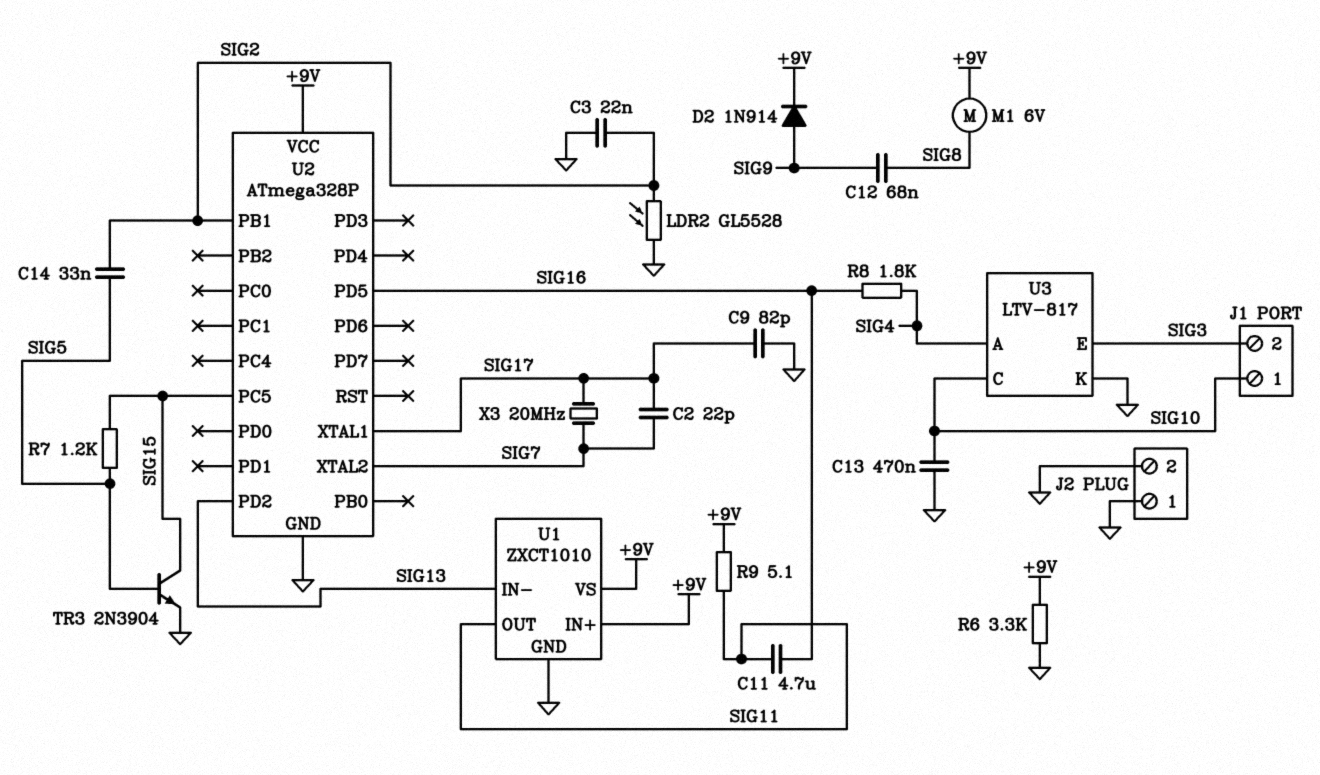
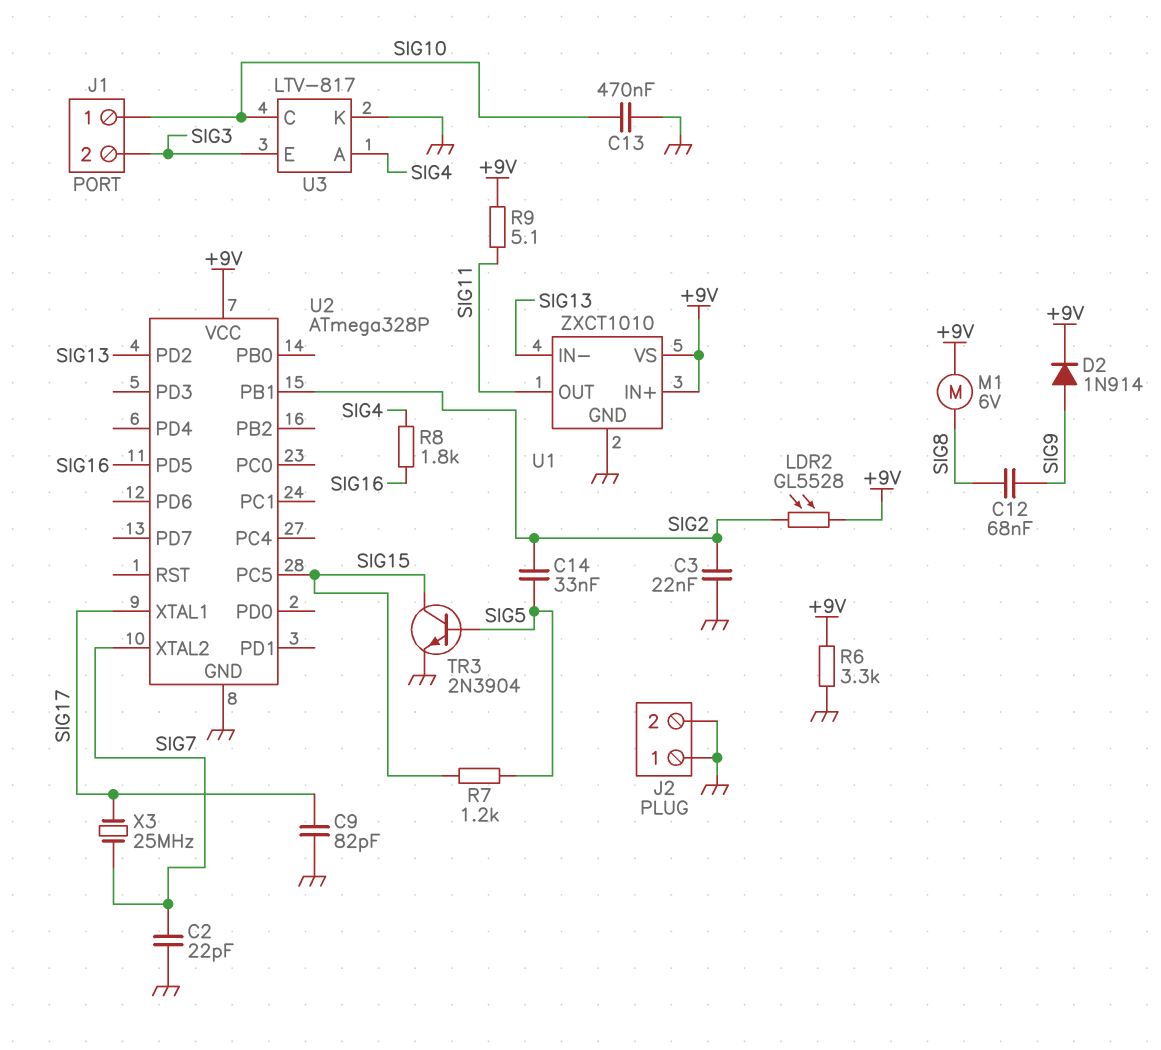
C2: 22pF (SIG7, SIG17) -> 22pF (GND, SIG7)
C11: 4.7uF (SIG11, SIG16) -> none
LDR2: GL5528 (GND, SIG2) -> GL5528 (+9V, SIG2)
X3: 20MHz (SIG7, SIG17) -> 25MHz (SIG7, SIG17)

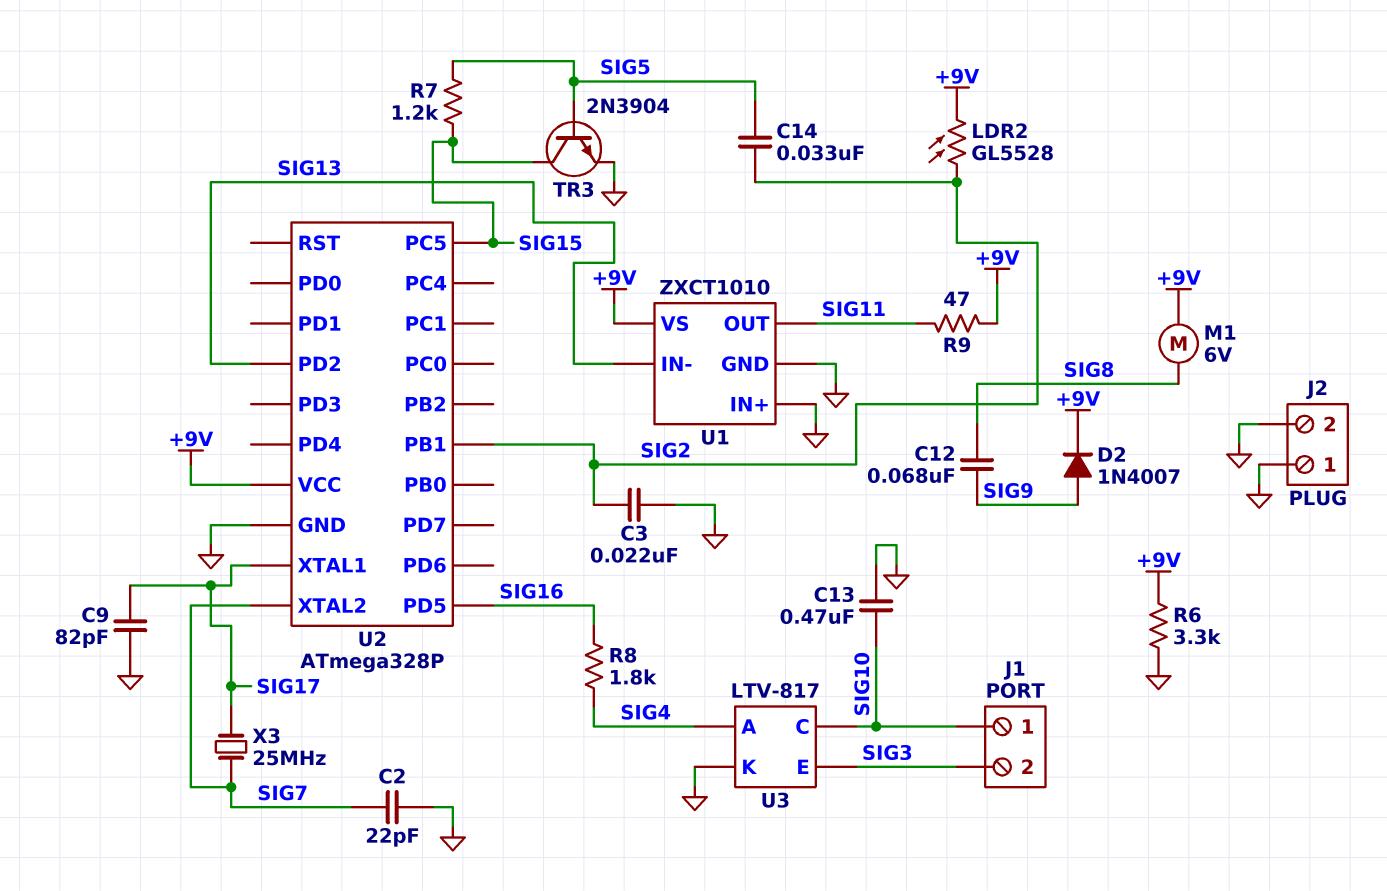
D2: diode 1N914 (A SIG9, K +9V) -> diode 1N4007 (A SIG9, K +9V)
R9: 5.1 (+9V, SIG11) -> 47 (+9V, SIG11)
U1 pin IN+: +9V -> GND

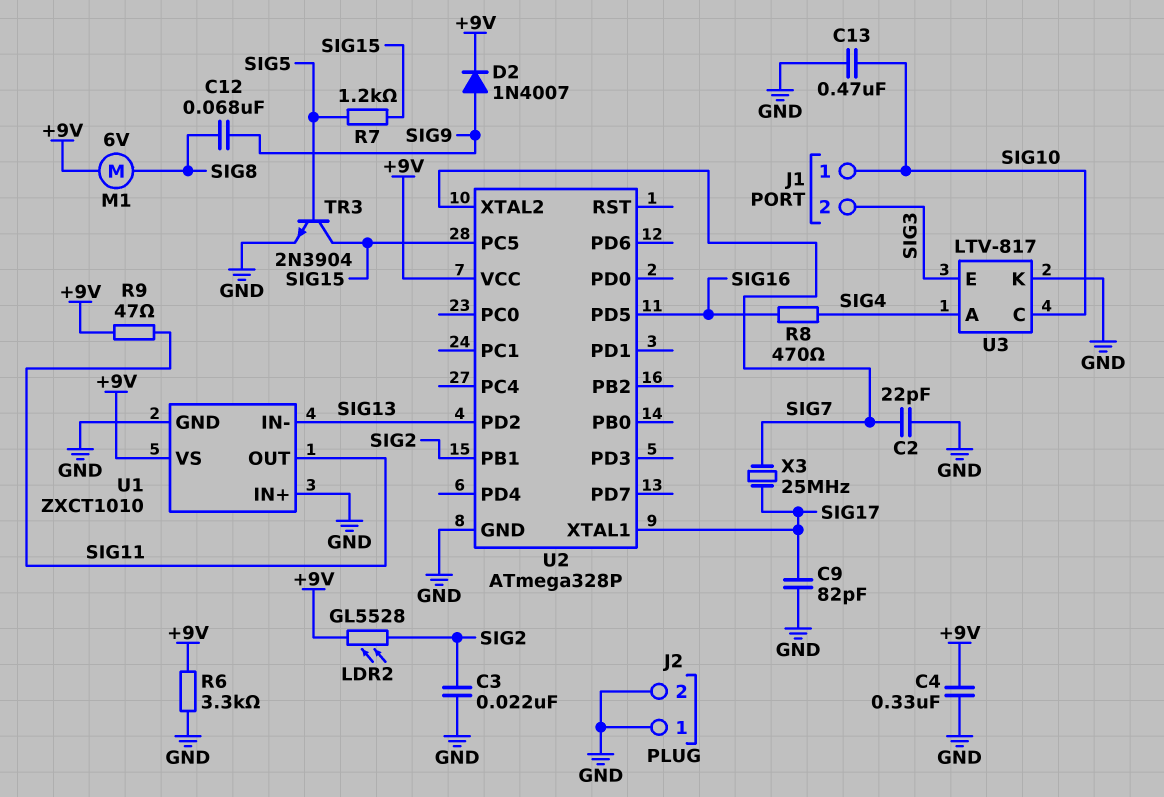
C4: none -> 330nF (+9V, GND)
C14: 33nF (SIG2, SIG5) -> none
R8: 1.8k (SIG4, SIG16) -> 470 (SIG4, SIG16)

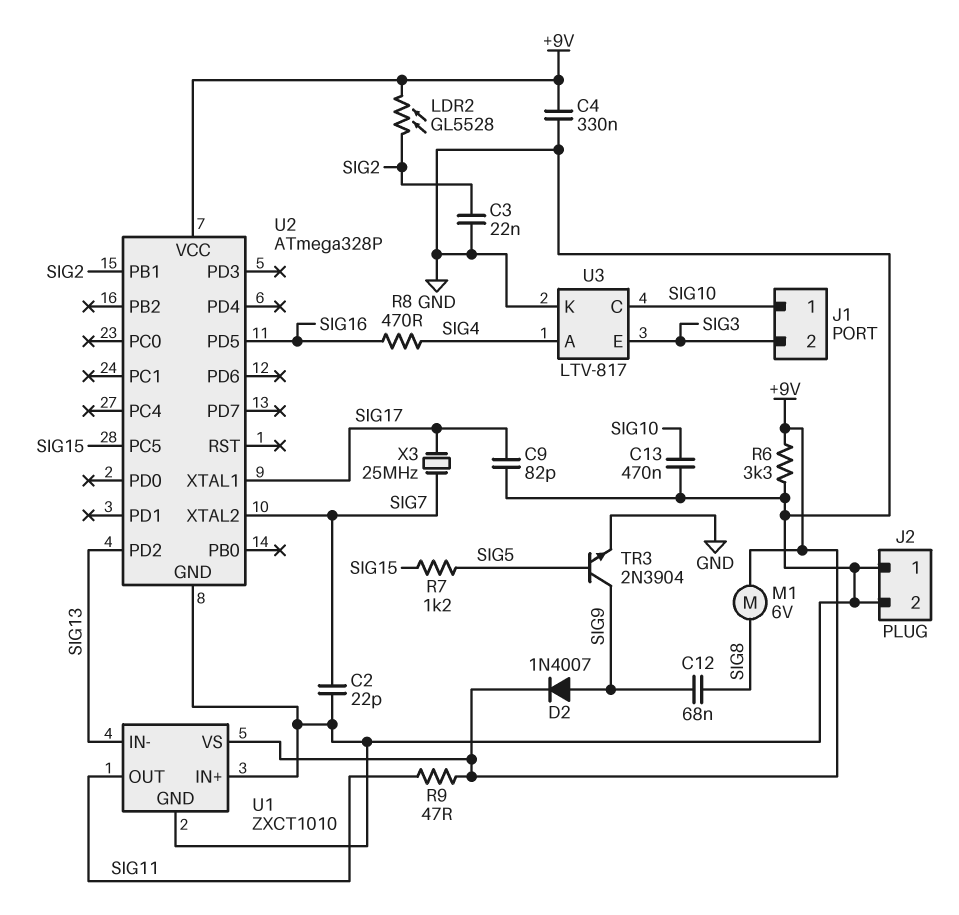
TR3: NPN 2N3904 (B SIG5, C SIG15, E GND) -> NPN 2N3904 (B SIG5, C SIG9, E GND)

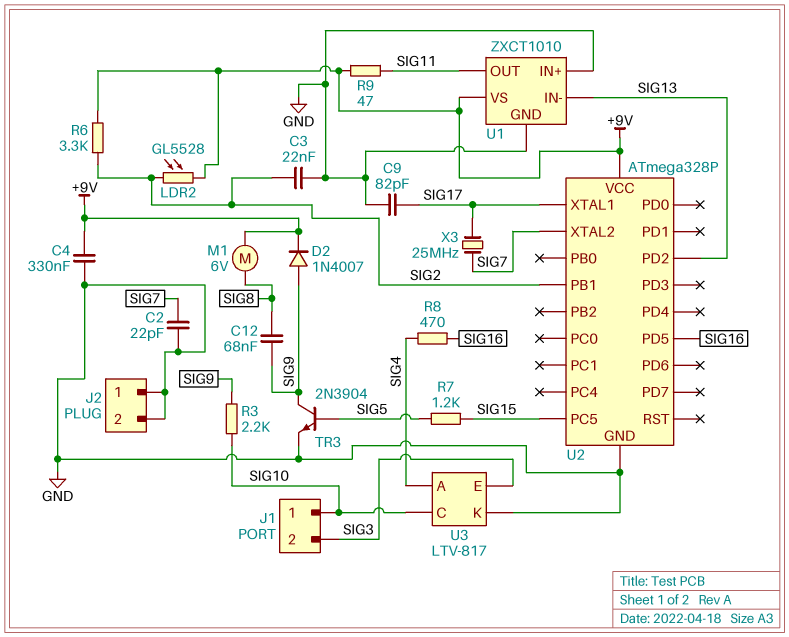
C13: 470nF (GND, SIG10) -> none
R3: none -> 2.2k (SIG9, SIG10)
R6: 3.3k (+9V, GND) -> 3.3k (+9V, SIG2)

